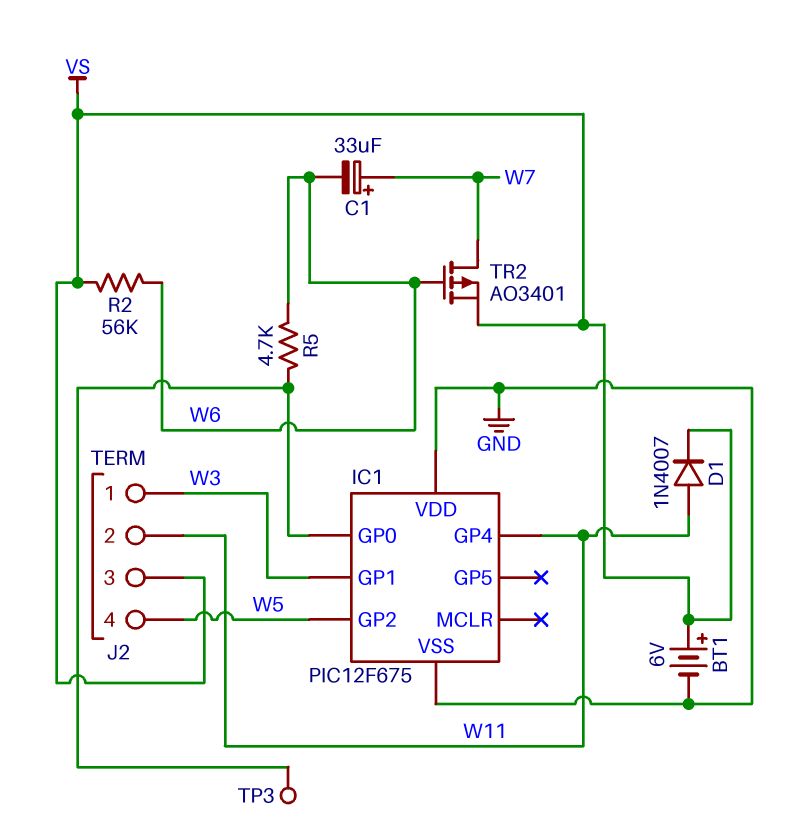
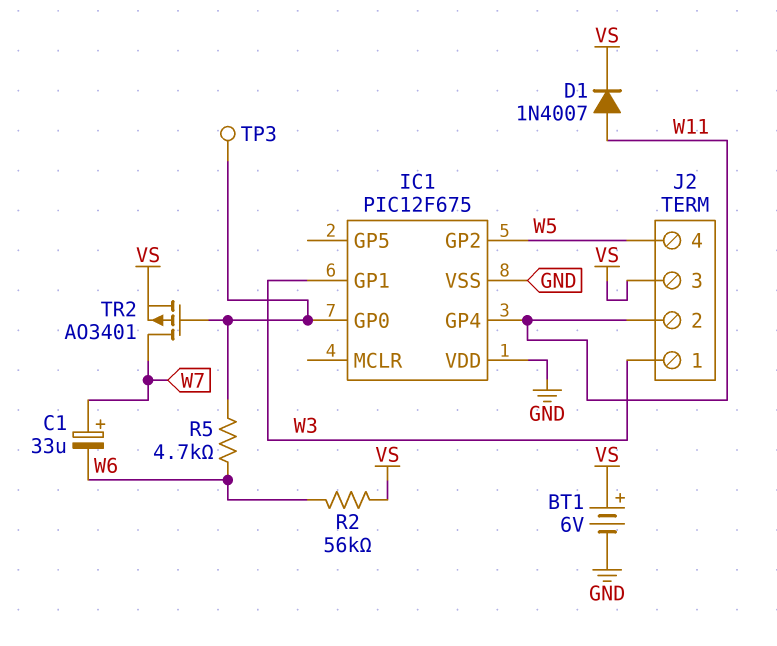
TR2: PMOS AO3401 (G W6, D W7, S VS) -> PMOS AO3401 (G IC1/GP0, D W7, S VS)

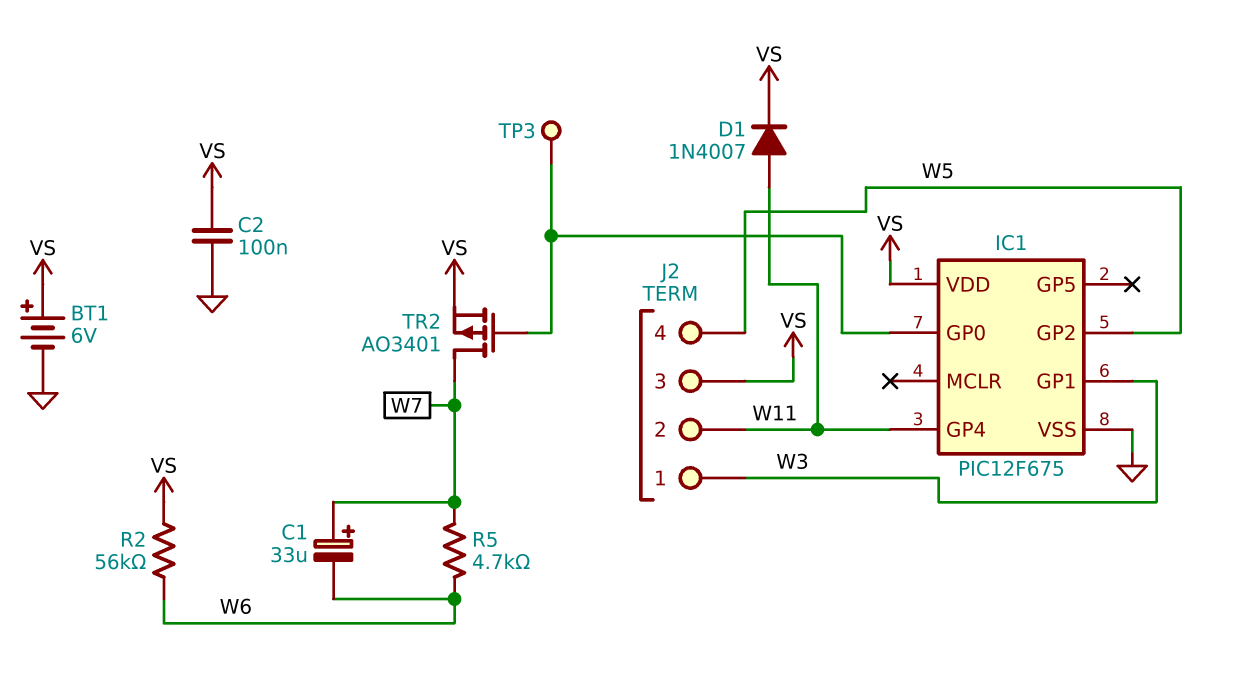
C2: none -> 100nF (GND, VS)
IC1 pin VDD: GND -> VS
R5: 4.7k (IC1/GP0, W6) -> 4.7k (W6, W7)

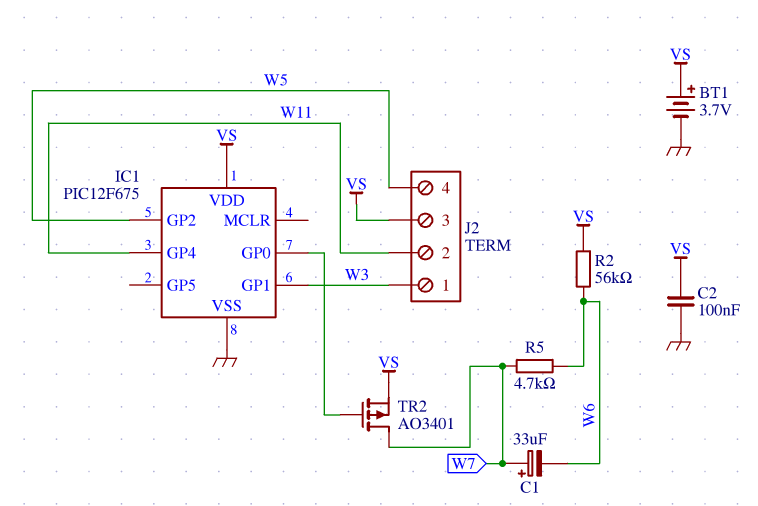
BT1: 6V (plus VS, minus GND) -> 3.7V (plus VS, minus GND)
D1: diode 1N4007 (A W11, K VS) -> none
TP3: test point (IC1/GP0) -> none

